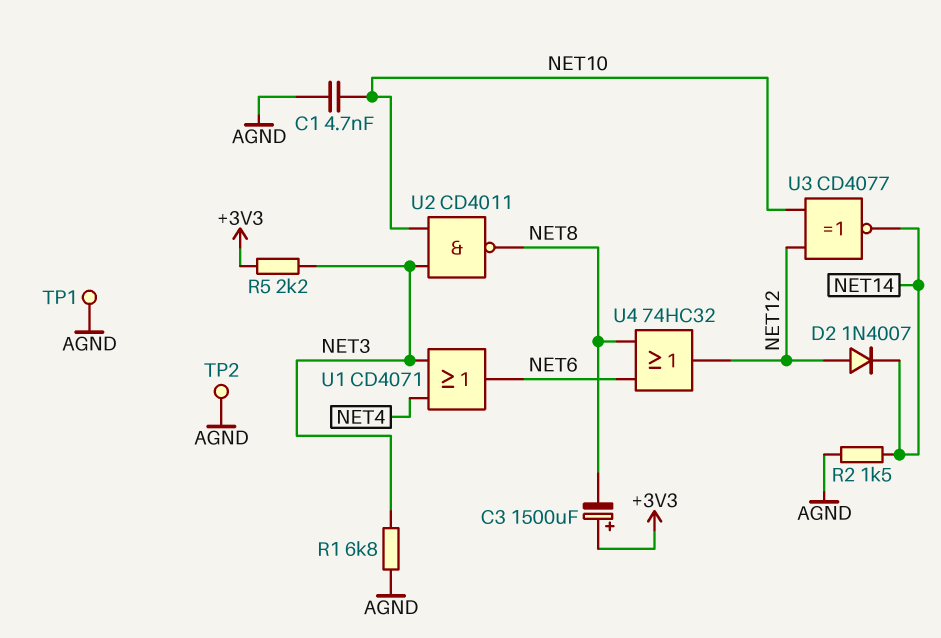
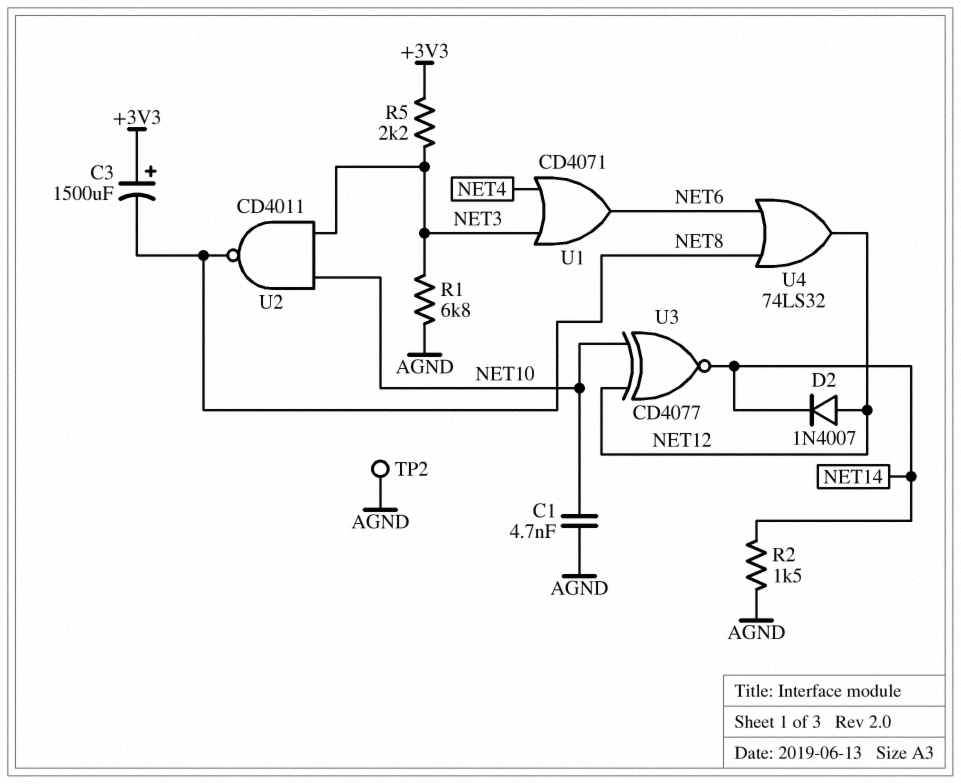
TP1: test point (AGND) -> none
U4: OR 74HC32 (in NET6, in NET8, out NET12) -> OR 74LS32 (in NET6, in NET8, out NET12)

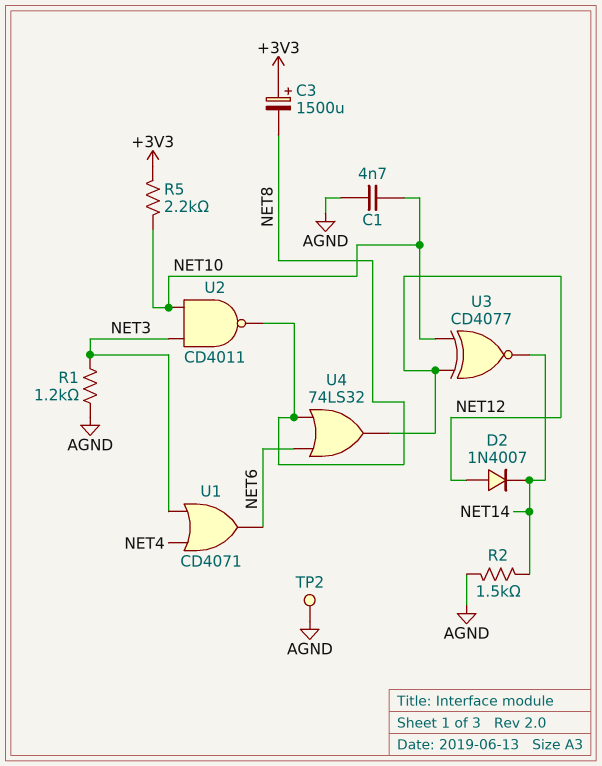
R1: 6.8k (AGND, NET3) -> 1.2k (AGND, NET3)
R5: 2.2k (+3V3, NET3) -> 2.2k (+3V3, NET10)

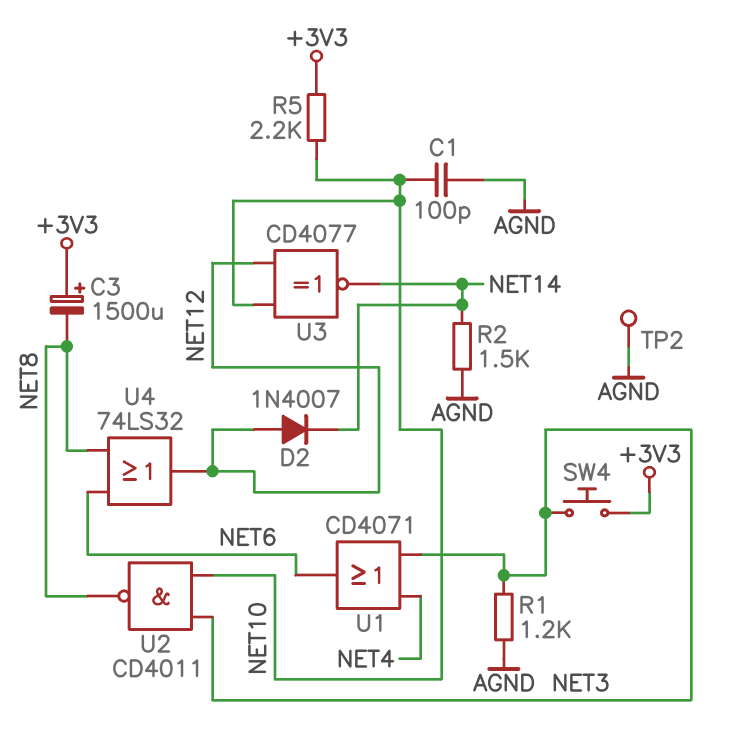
C1: 4.7nF (AGND, NET10) -> 100pF (AGND, NET10)
SW4: none -> button (+3V3, NET3)

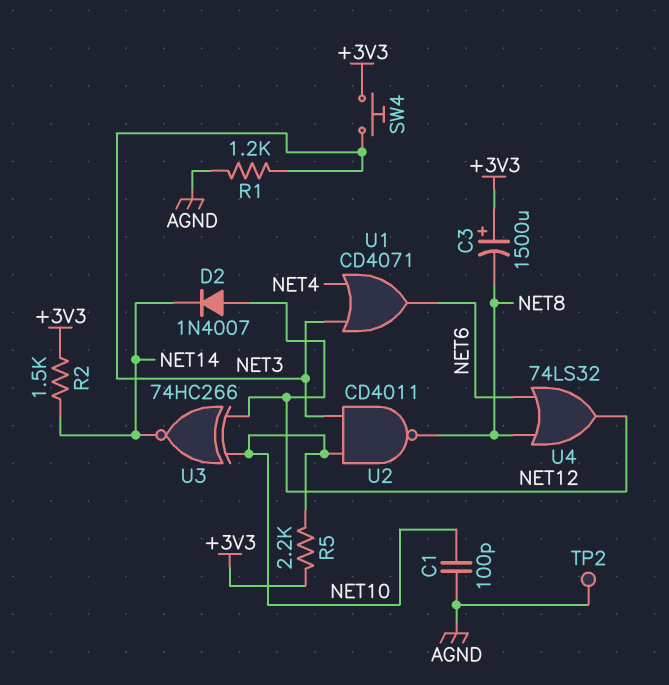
R2: 1.5k (AGND, NET14) -> 1.5k (+3V3, NET14)
U3: XNOR CD4077 (in NET10, in NET12, out NET14) -> XNOR 74HC266 (in NET10, in NET12, out NET14)

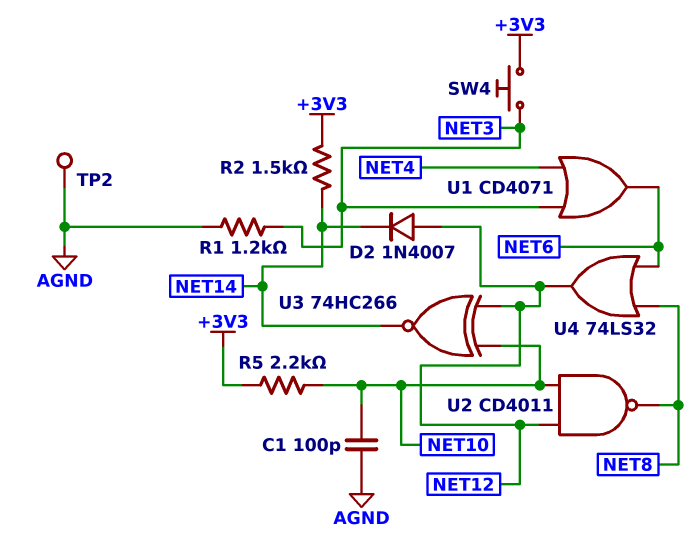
C3: 1500uF (plus +3V3, minus NET8) -> none
U2: NAND CD4011 (in NET3, in NET10, out NET8) -> NAND CD4011 (in NET10, in NET12, out NET8)

